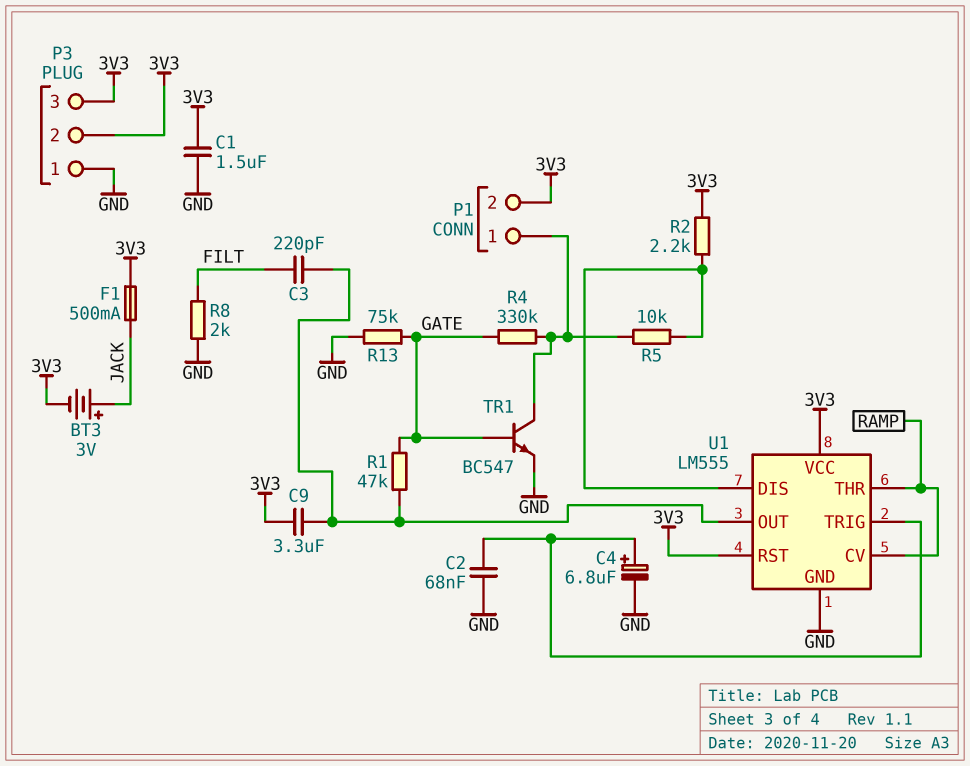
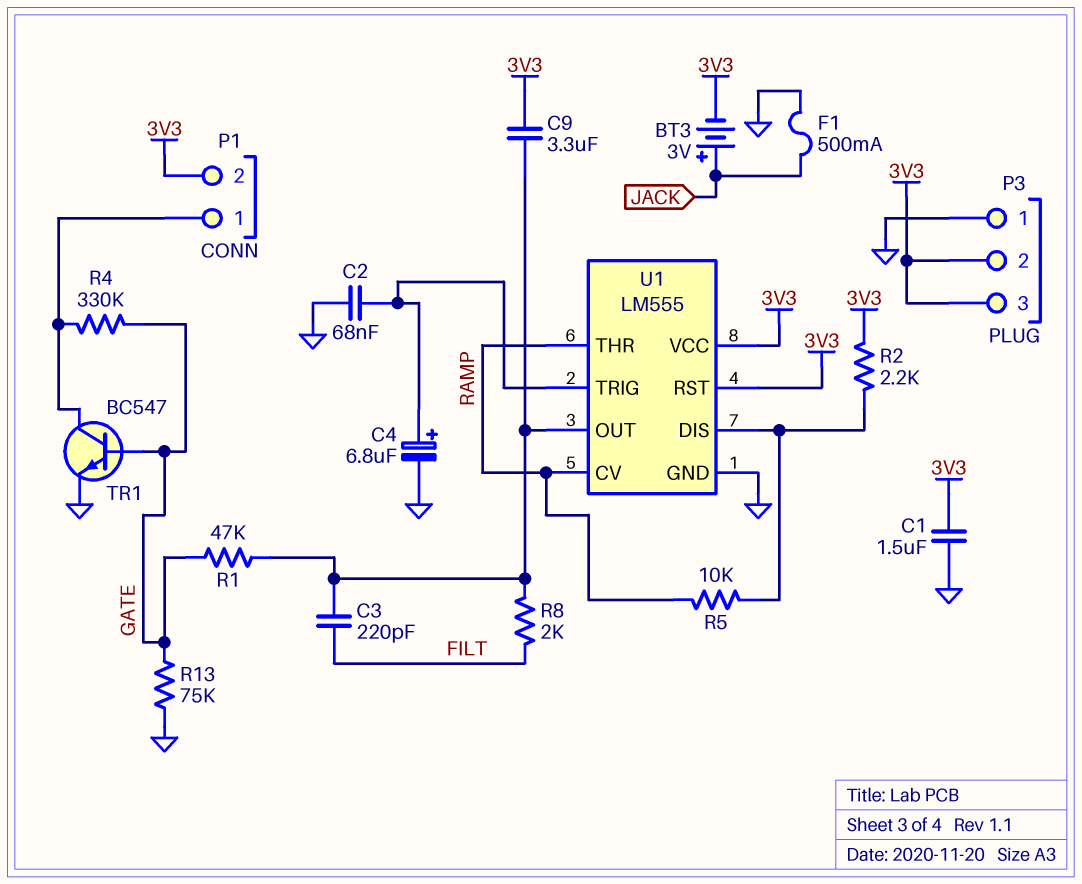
F1: 500mA (3V3, JACK) -> 500mA (GND, JACK)
R5: 10k (P1/1, U1/DIS) -> 10k (RAMP, U1/DIS)
R8: 2k (FILT, GND) -> 2k (FILT, U1/OUT)

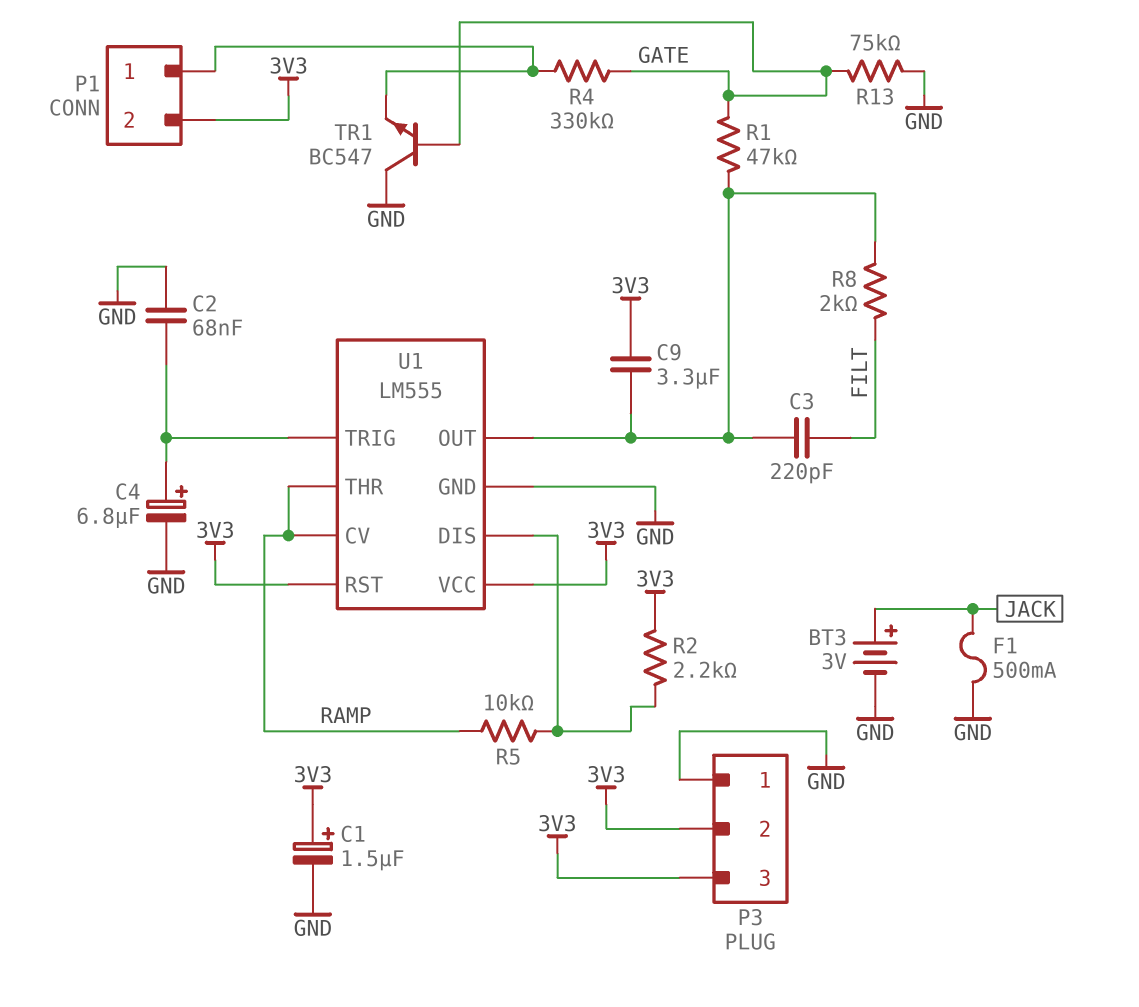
BT3: 3V (plus JACK, minus 3V3) -> 3V (plus JACK, minus GND)
C1: 1.5uF (3V3, GND) -> 1.5uF (plus 3V3, minus GND)
TR1: NPN BC547 (B GATE, C P1/1, E GND) -> NPN BC547 (B GATE, C GND, E P1/1)

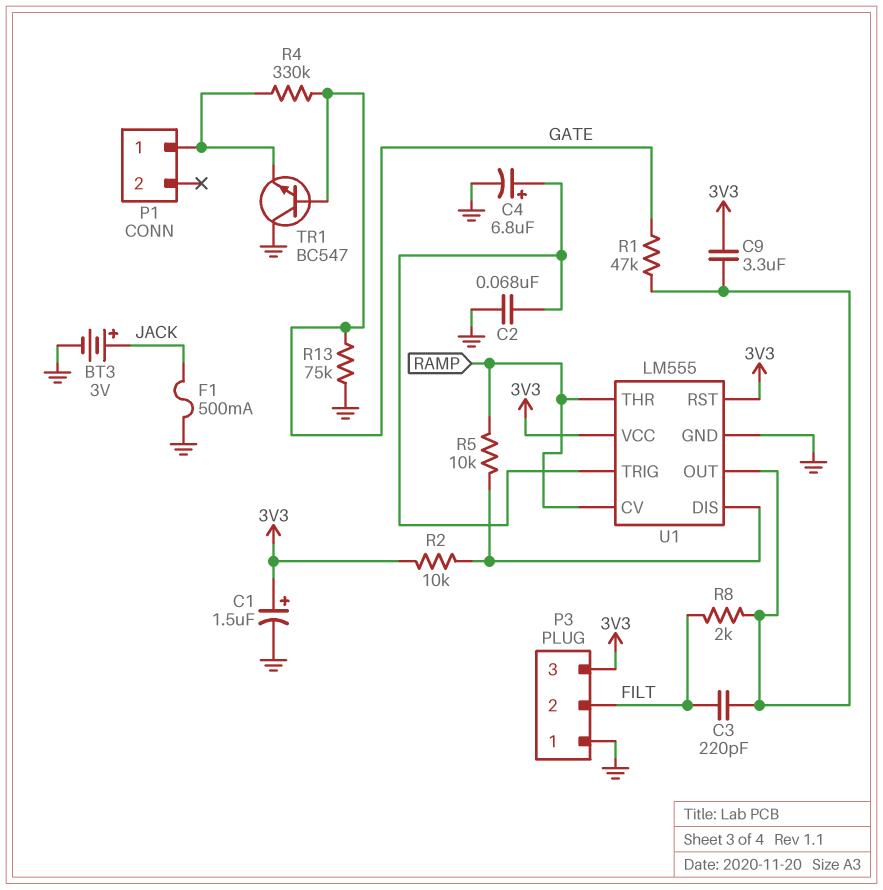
P1 pin 2: 3V3 -> none
P3 pin 2: 3V3 -> FILT
R2: 2.2k (3V3, U1/DIS) -> 10k (3V3, U1/DIS)

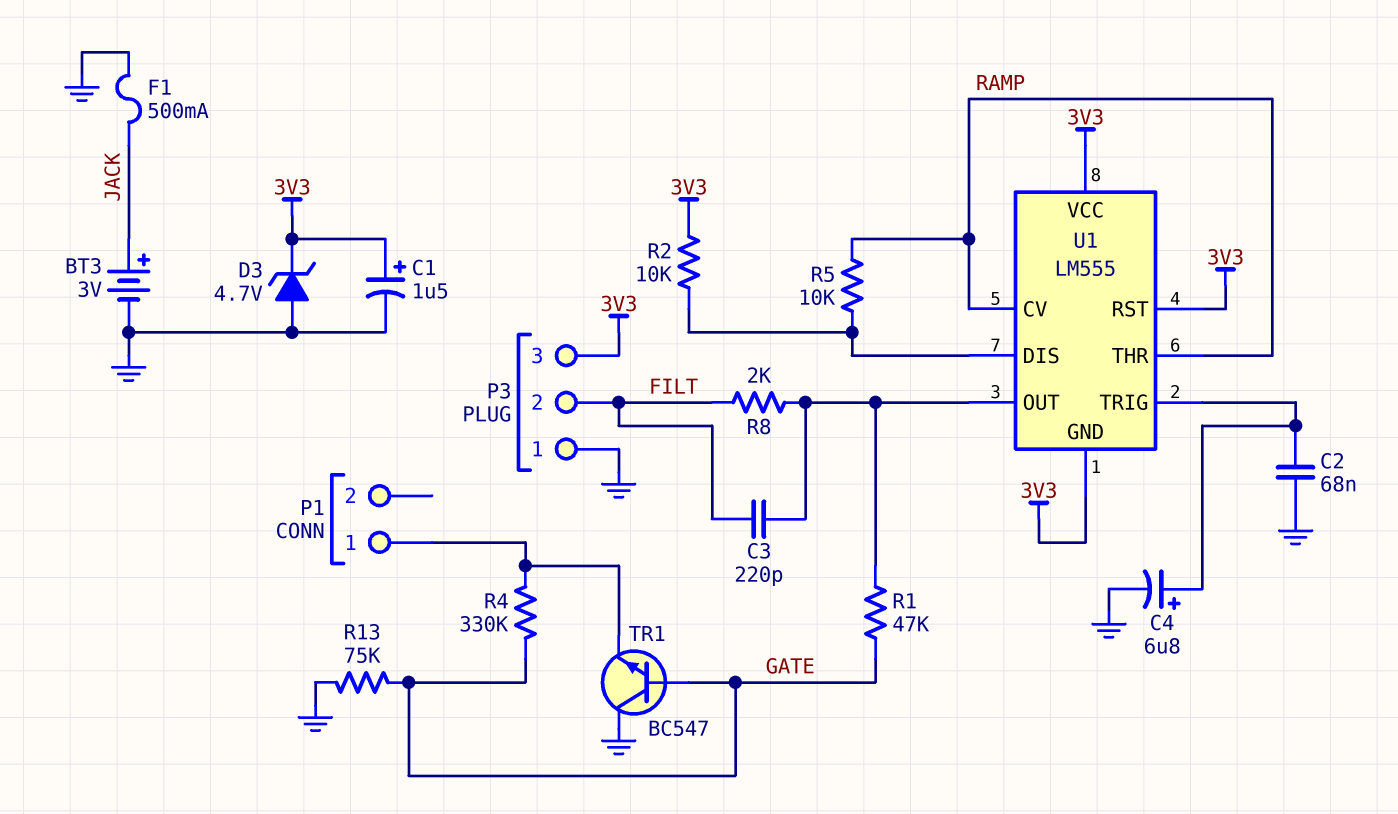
C9: 3.3uF (3V3, U1/OUT) -> none
D3: none -> zener 4.7V (A GND, K 3V3)
U1 pin GND: GND -> 3V3

